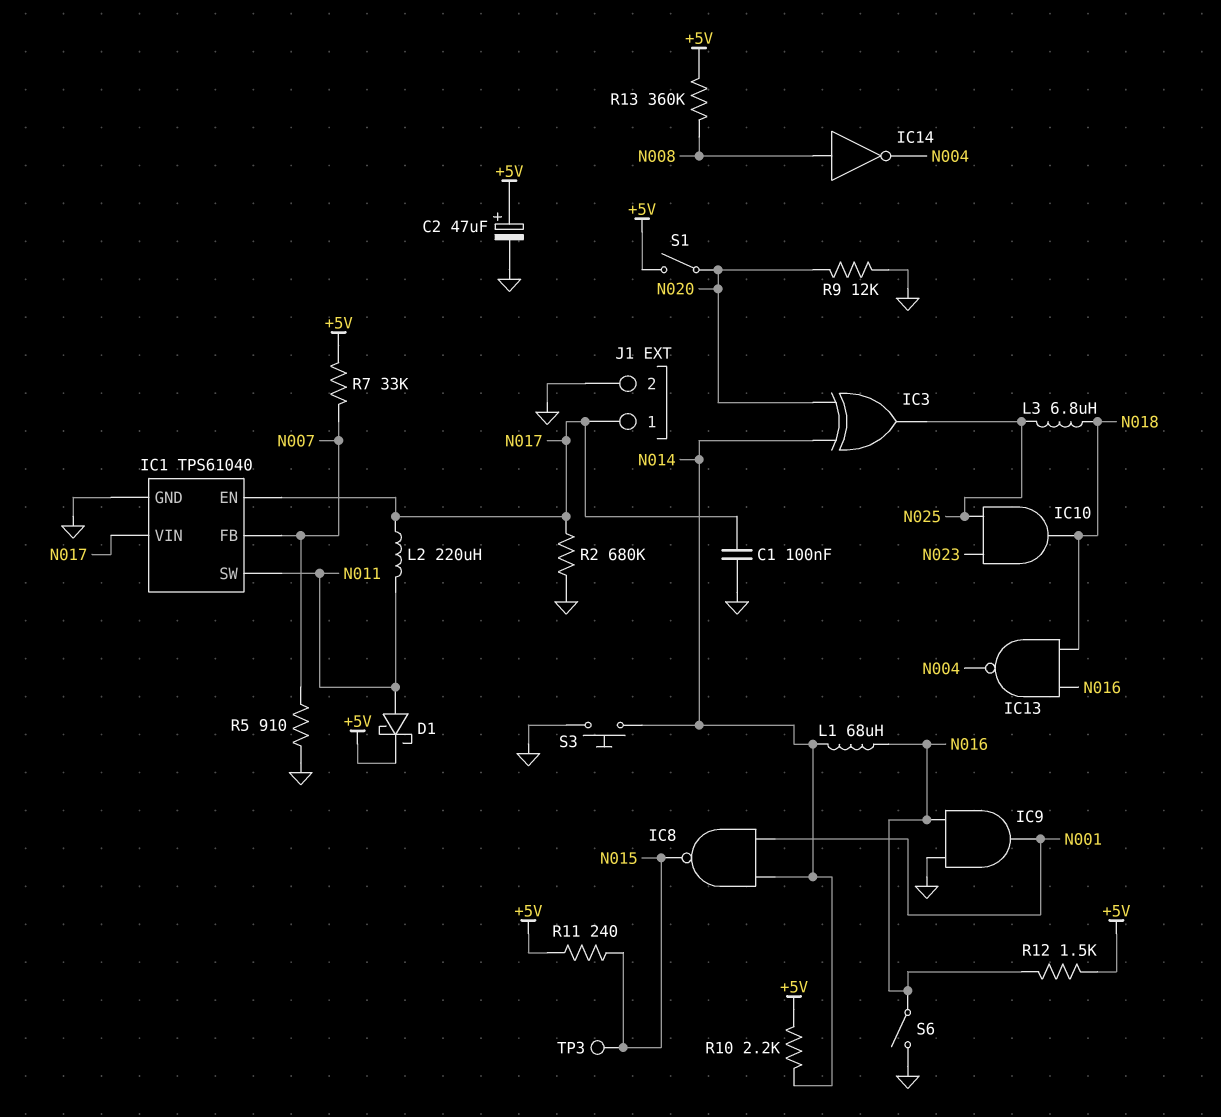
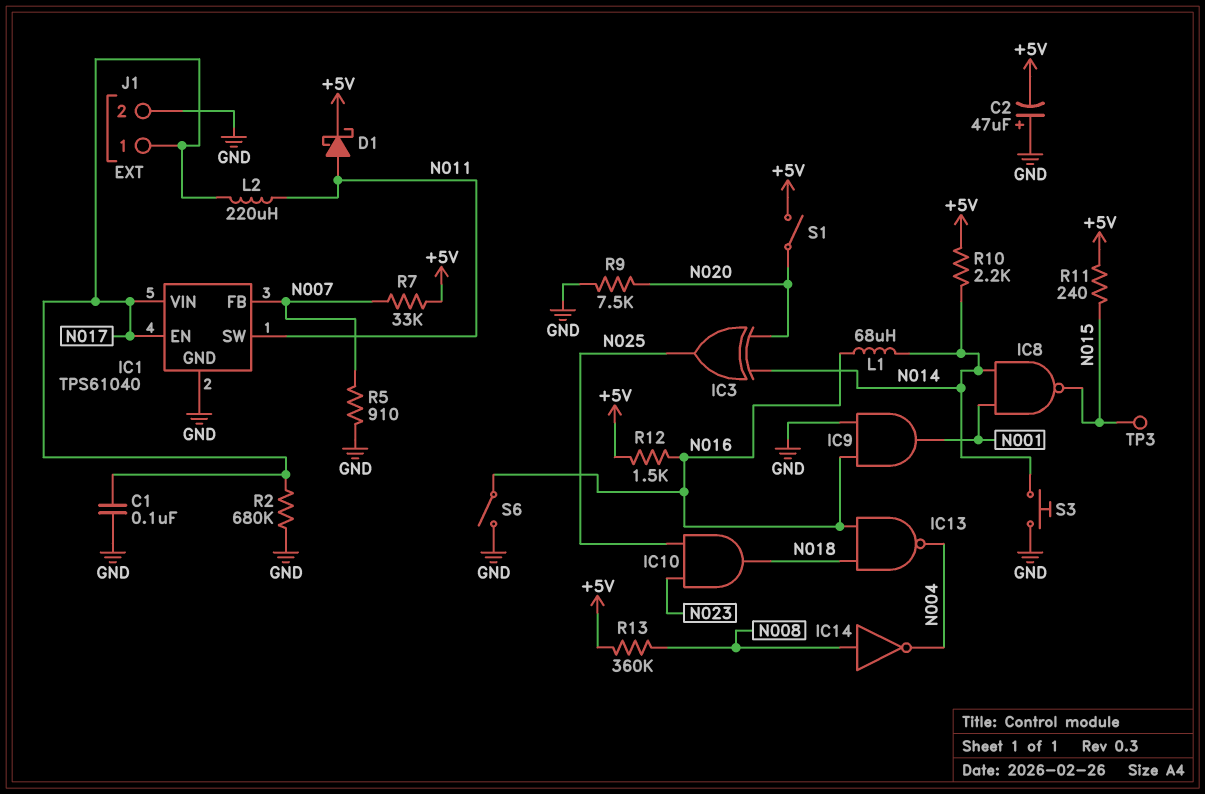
C2: 47uF (plus +5V, minus GND) -> 47uF (plus GND, minus +5V)
L3: 6.8uH (N018, N025) -> none
R9: 12k (GND, N020) -> 7.5k (GND, N020)

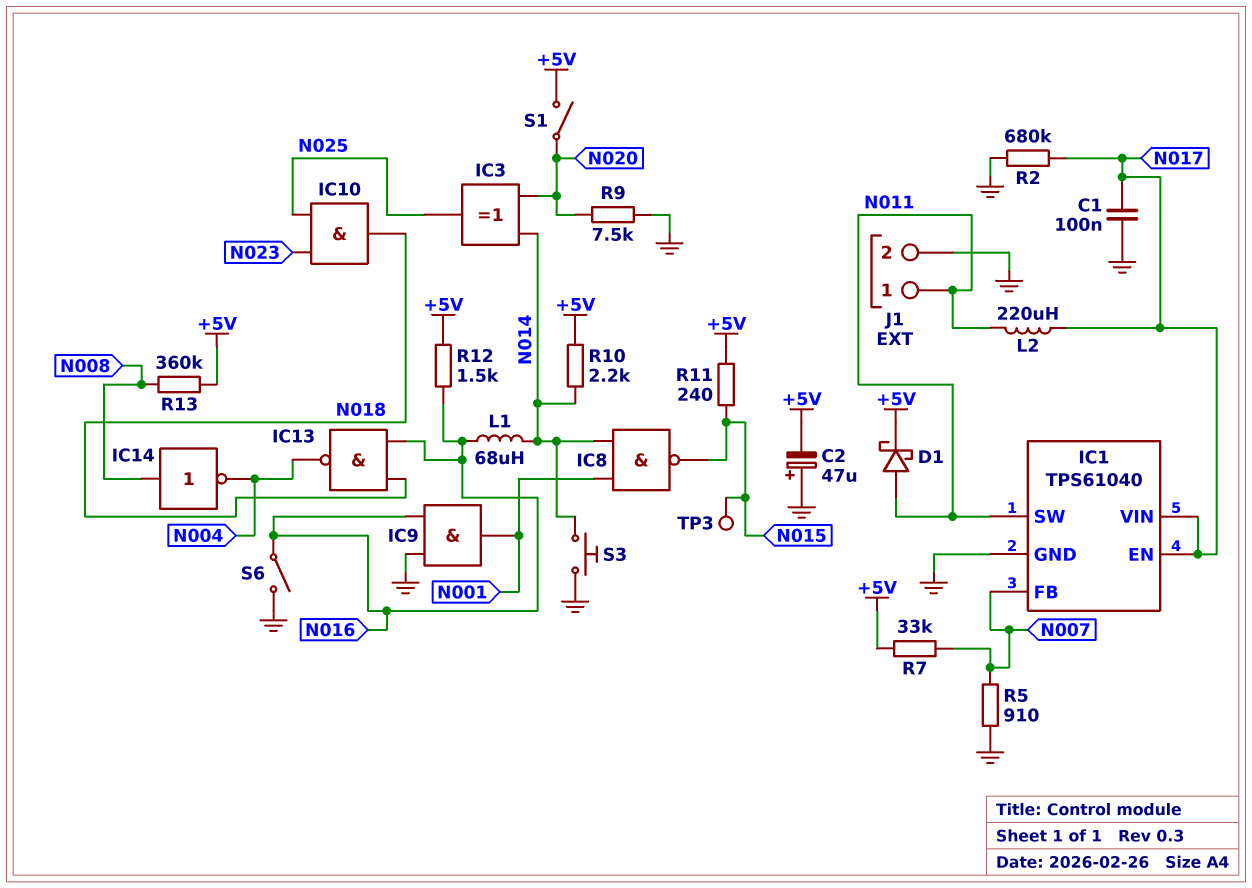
J1 pin 1: N017 -> N011

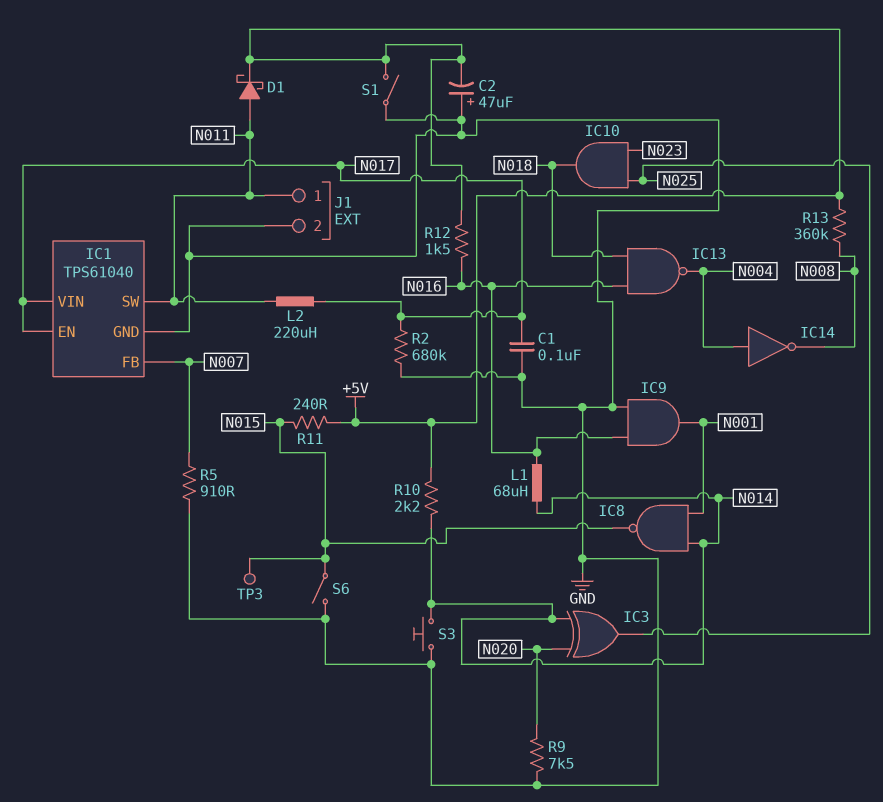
IC14: NOT (in N008, out N004) -> NOT (in N004, out N008)
R7: 33k (+5V, N007) -> none
S1: switch (+5V, N020) -> switch (+5V, GND)
S6: switch (GND, N016) -> switch (GND, N015)

